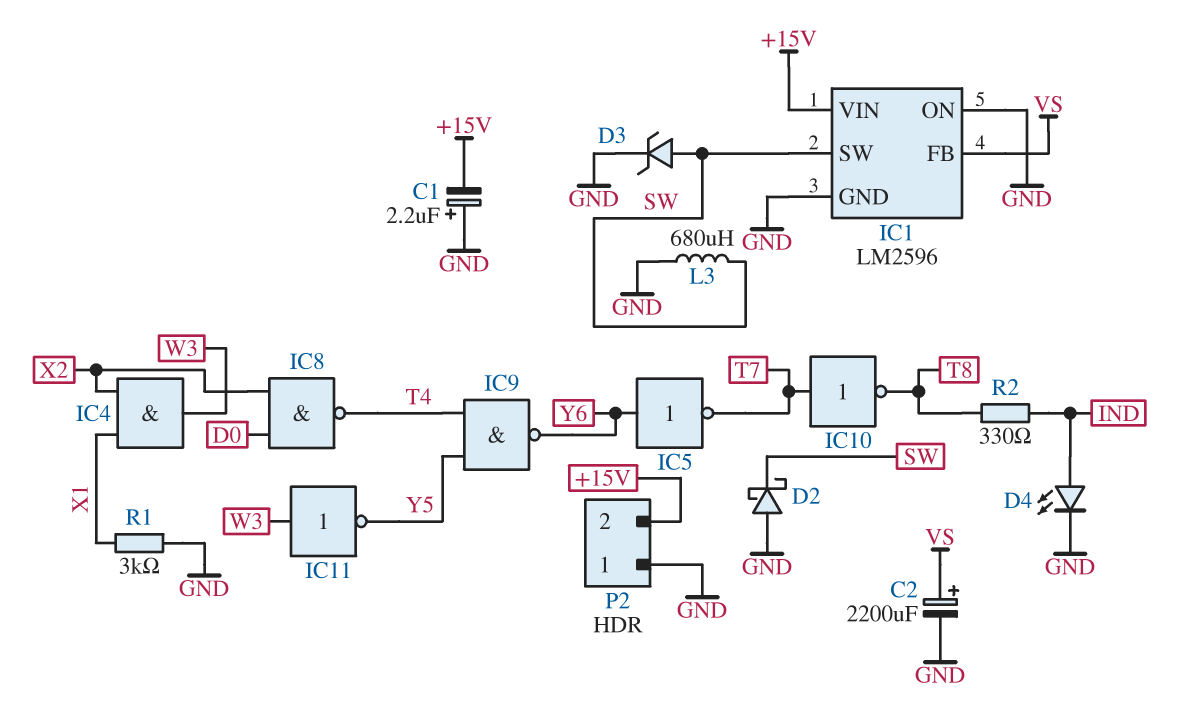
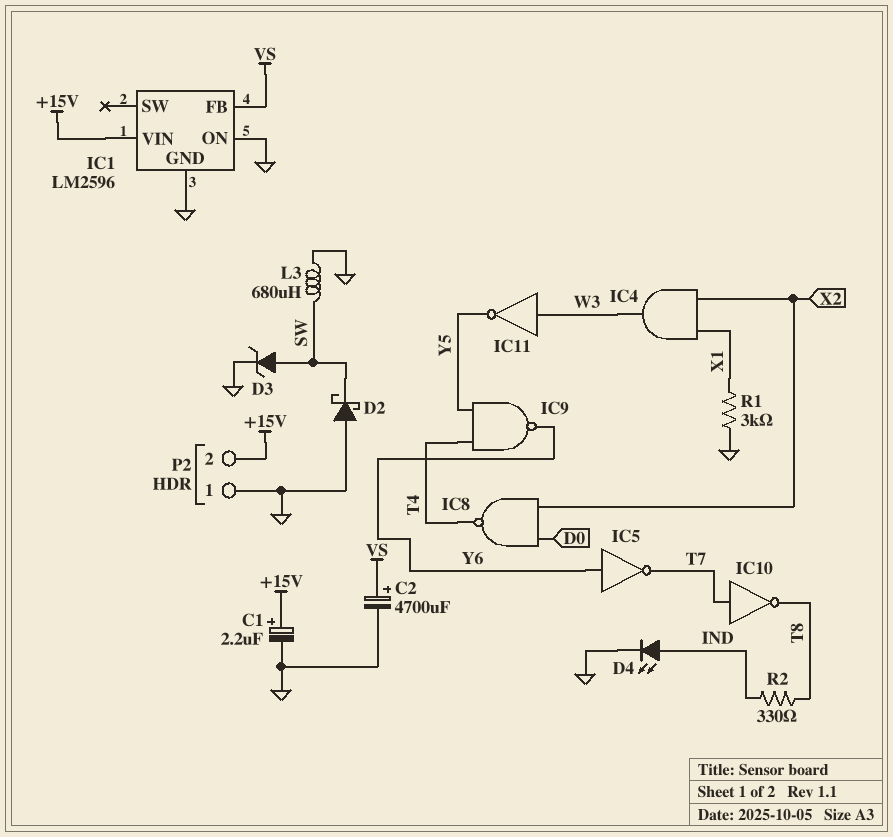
C1: 2.2uF (plus GND, minus +15V) -> 2.2uF (plus +15V, minus GND)
C2: 2200uF (plus VS, minus GND) -> 4700uF (plus VS, minus GND)
IC1 pin SW: SW -> none

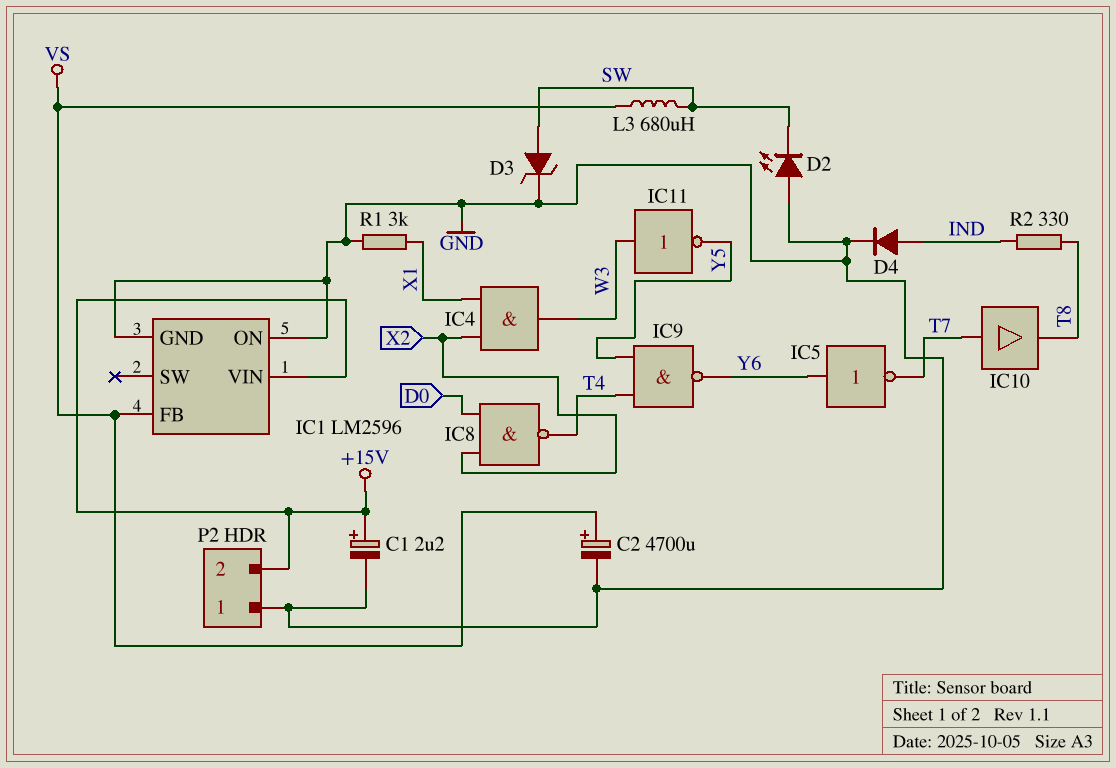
D2: schottky (A GND, K SW) -> LED (A GND, K SW)
D4: LED (A IND, K GND) -> diode (A IND, K GND)
IC10: NOT (in T7, out T8) -> buffer (in T7, out T8)
L3: 680uH (GND, SW) -> 680uH (SW, VS)

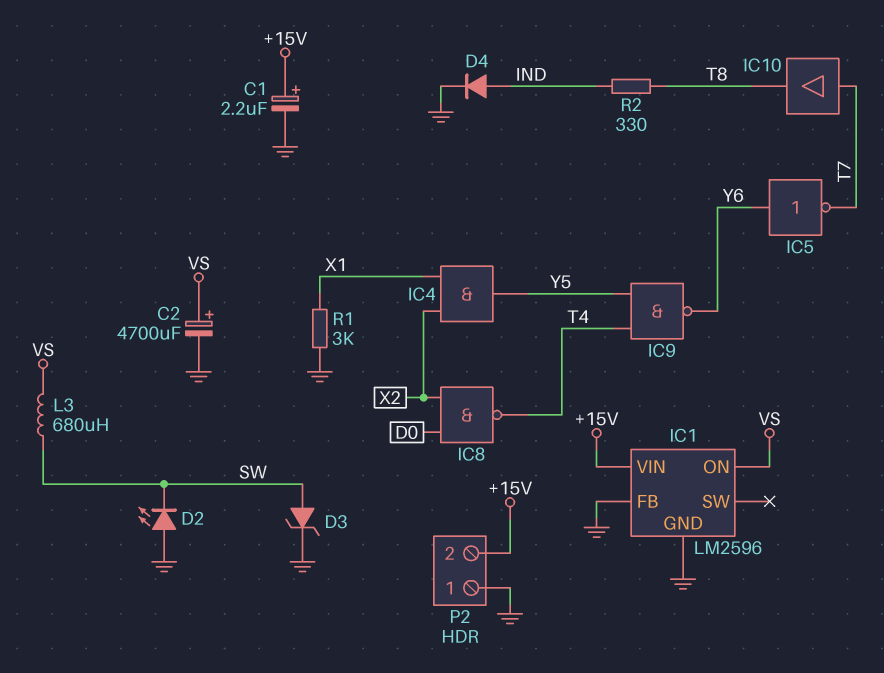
IC1 pin FB: VS -> GND
IC1 pin ON: GND -> VS
IC4: AND (in X1, in X2, out W3) -> AND (in X1, in X2, out Y5)
IC11: NOT (in W3, out Y5) -> none

